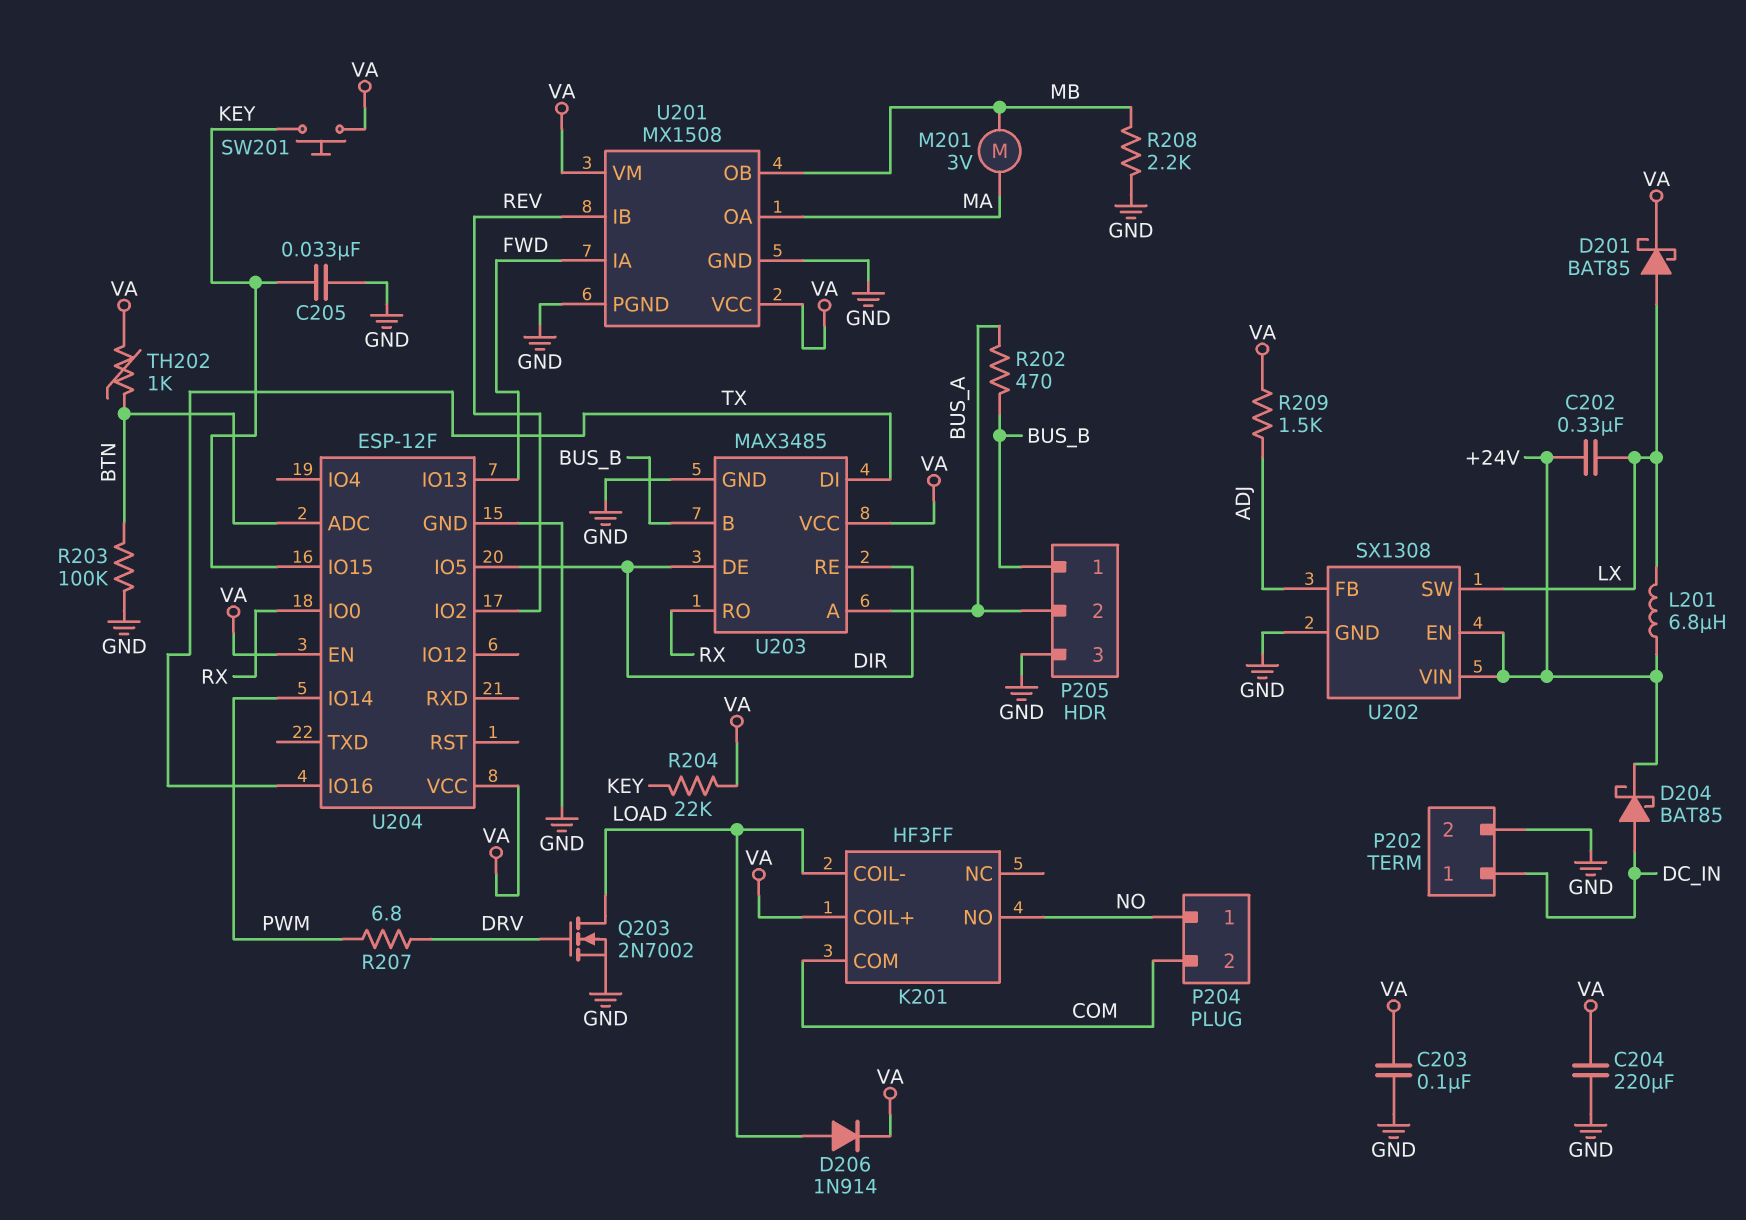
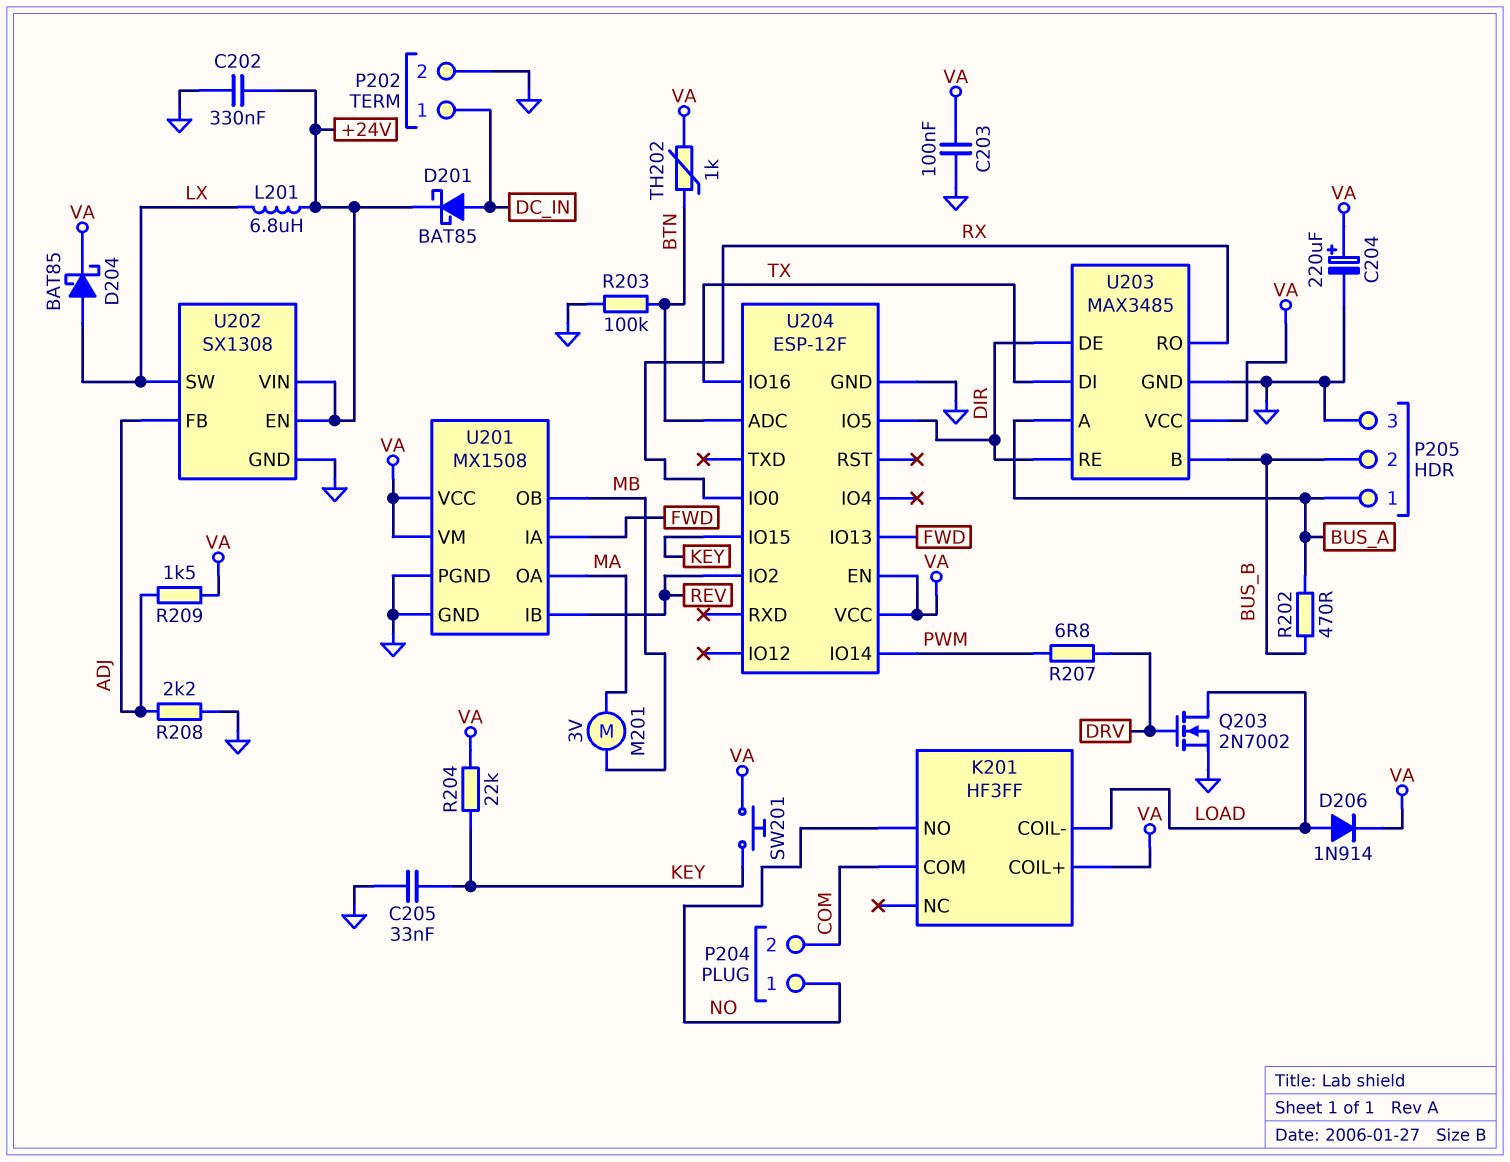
C202: 330nF (+24V, LX) -> 330nF (+24V, GND)
C204: 220uF (GND, VA) -> 220uF (plus VA, minus GND)
D201: schottky BAT85 (A LX, K VA) -> schottky BAT85 (A DC_IN, K +24V)
D204: schottky BAT85 (A DC_IN, K +24V) -> schottky BAT85 (A LX, K VA)
P205 pin 1: BUS_B -> BUS_A
P205 pin 2: BUS_A -> BUS_B
R208: 2.2k (GND, MB) -> 2.2k (ADJ, GND)

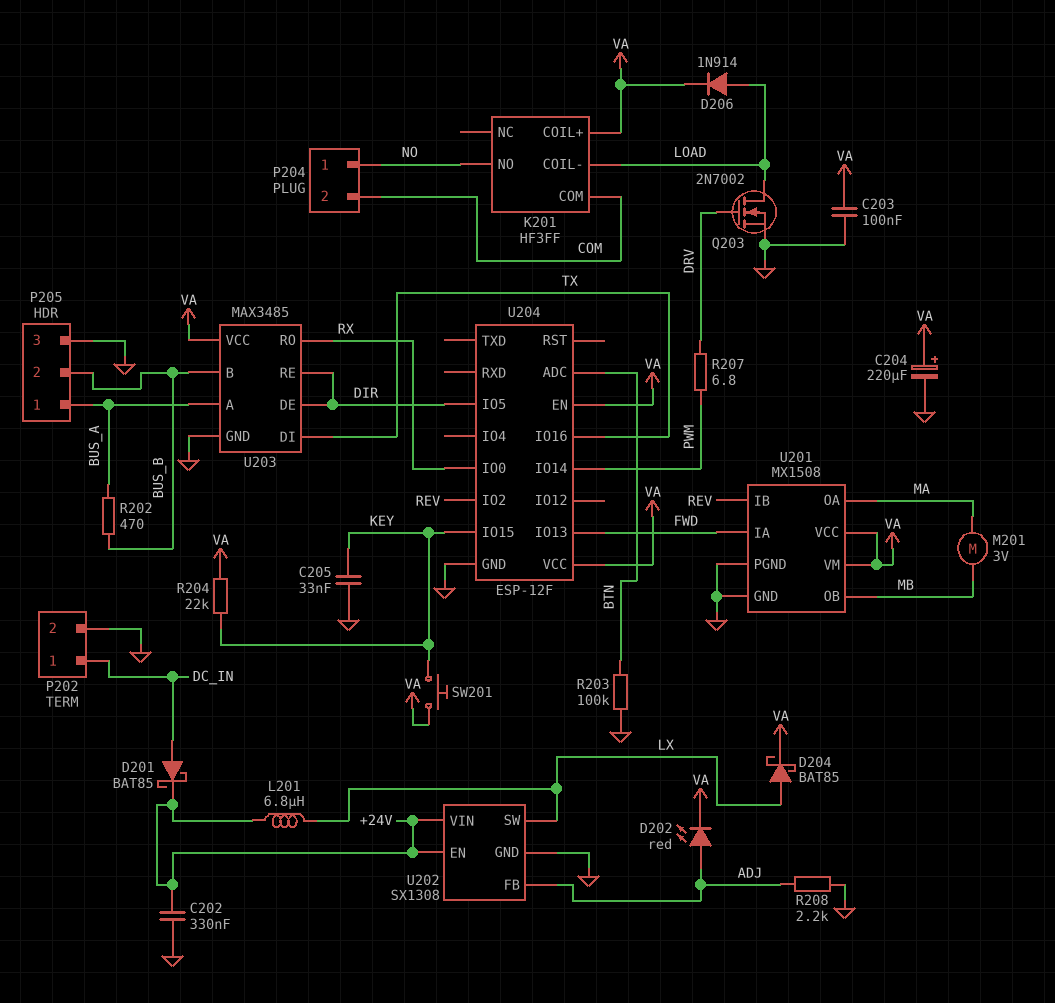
D202: none -> LED red (A ADJ, K VA)
R209: 1.5k (ADJ, VA) -> none
TH202: 1k (BTN, VA) -> none

